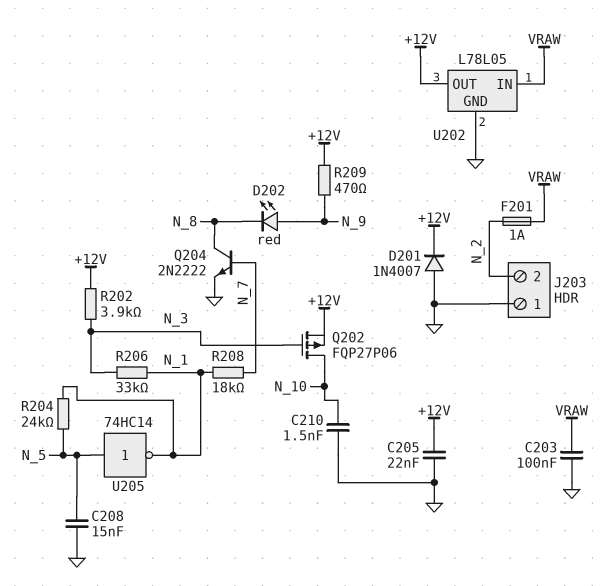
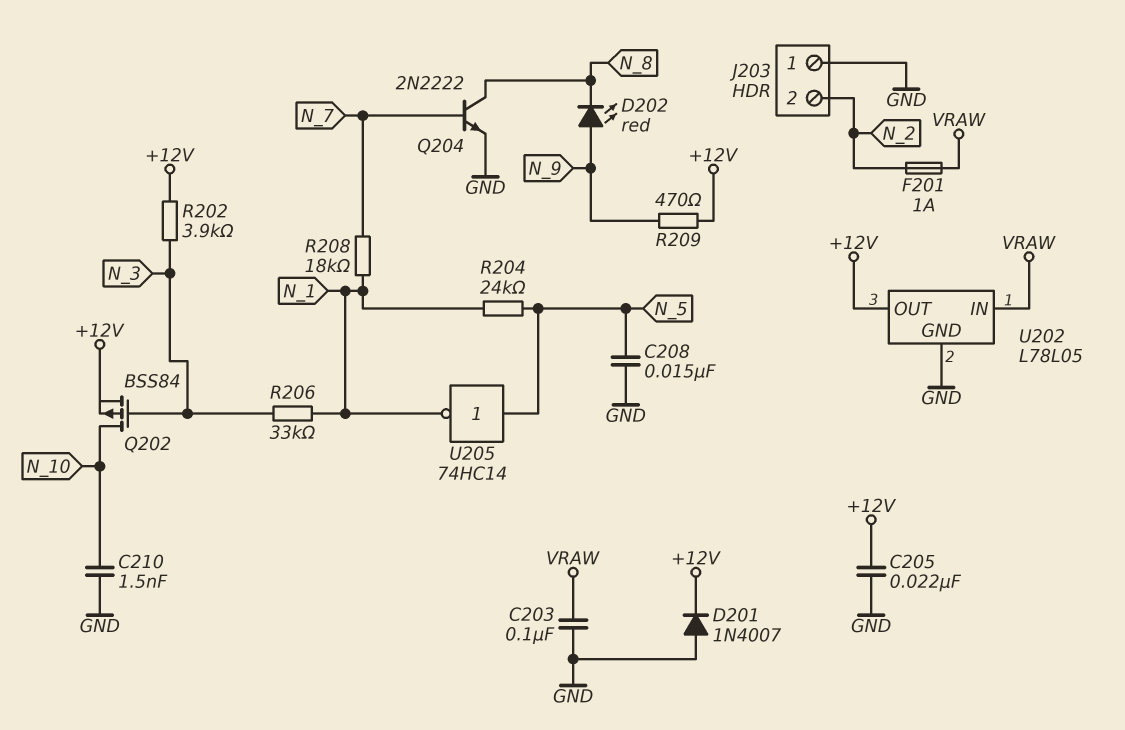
Q202: PMOS FQP27P06 (G N_3, D N_10, S +12V) -> PMOS BSS84 (G N_3, D N_10, S +12V)

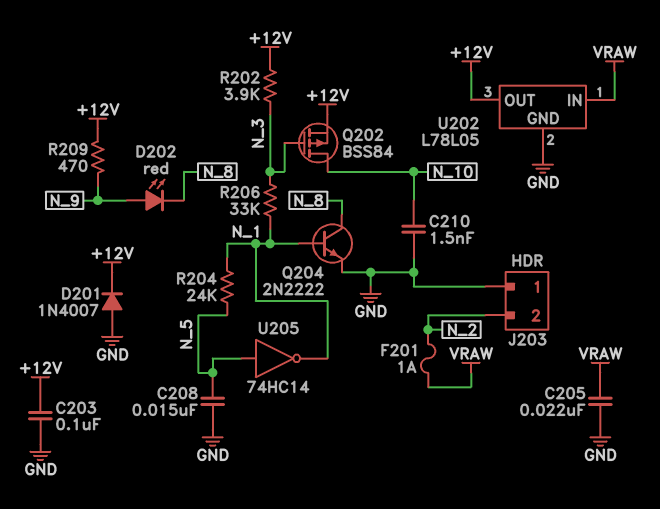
C203: 100nF (GND, VRAW) -> 100nF (+12V, GND)
C205: 22nF (+12V, GND) -> 22nF (GND, VRAW)
Q204: NPN 2N2222 (B N_7, C N_8, E GND) -> NPN 2N2222 (B N_1, C N_8, E GND)
R208: 18k (N_1, N_7) -> none

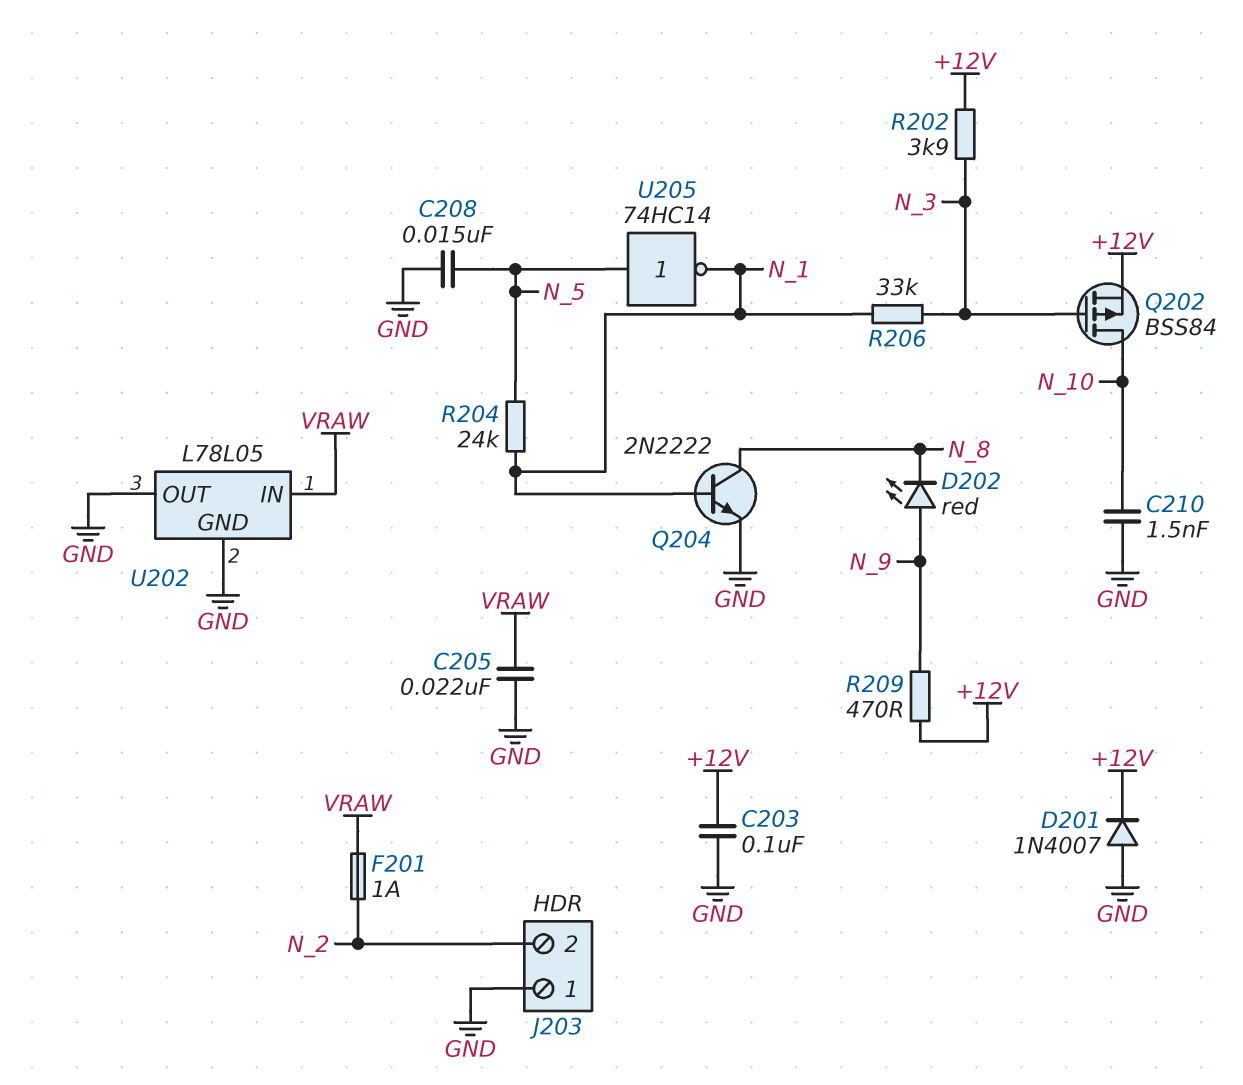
U202 pin OUT: +12V -> GND

